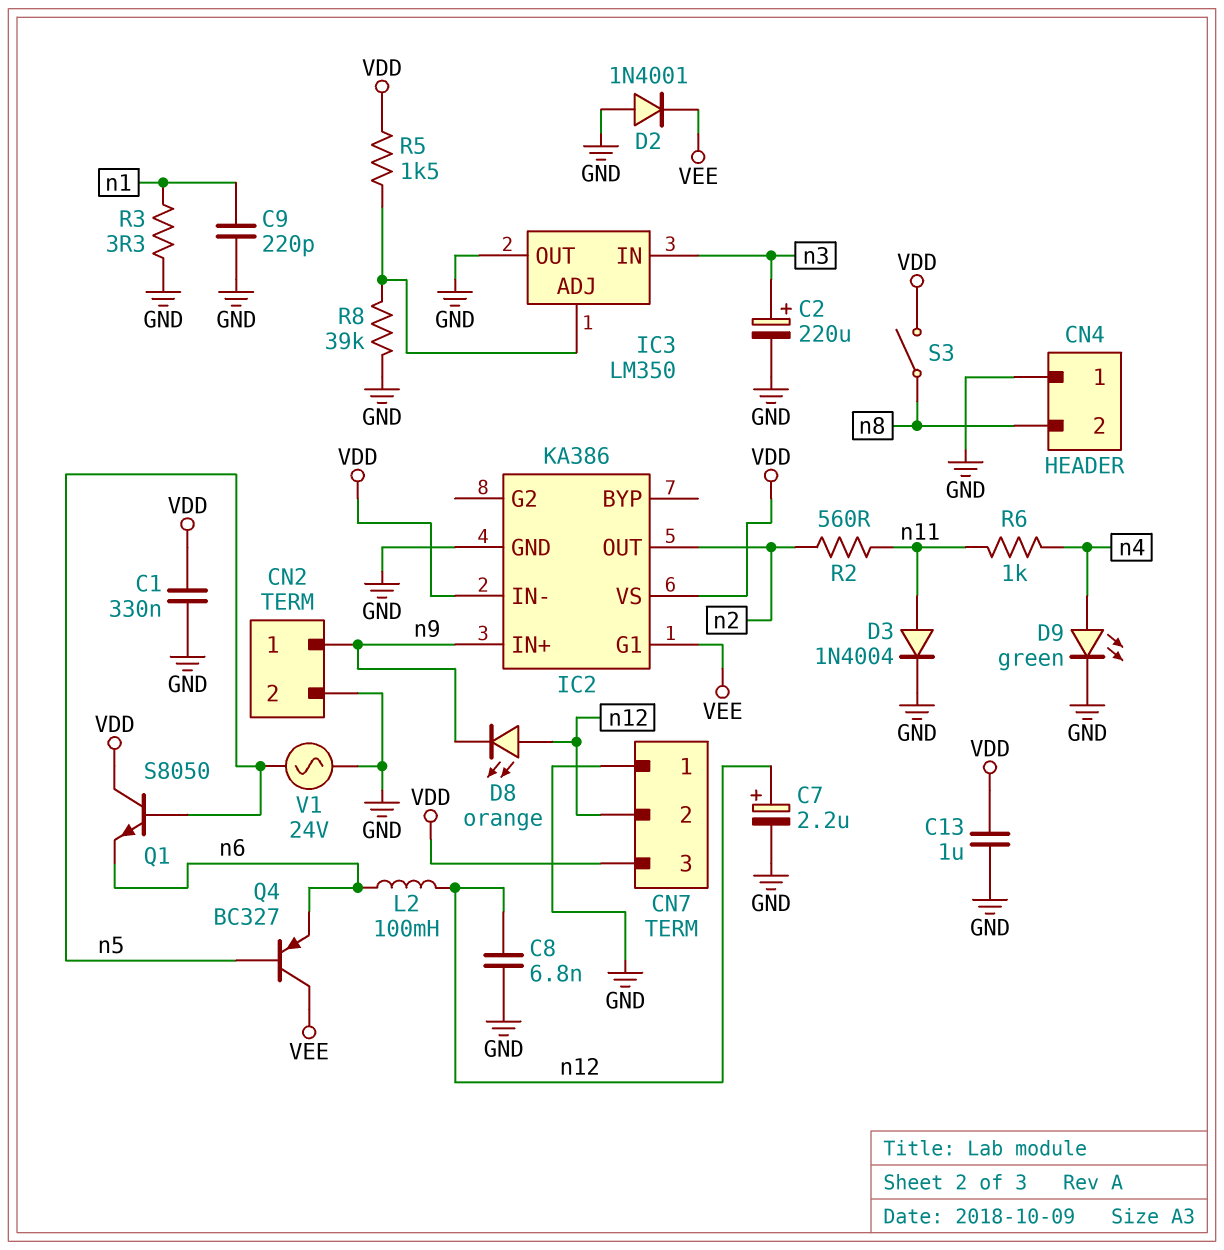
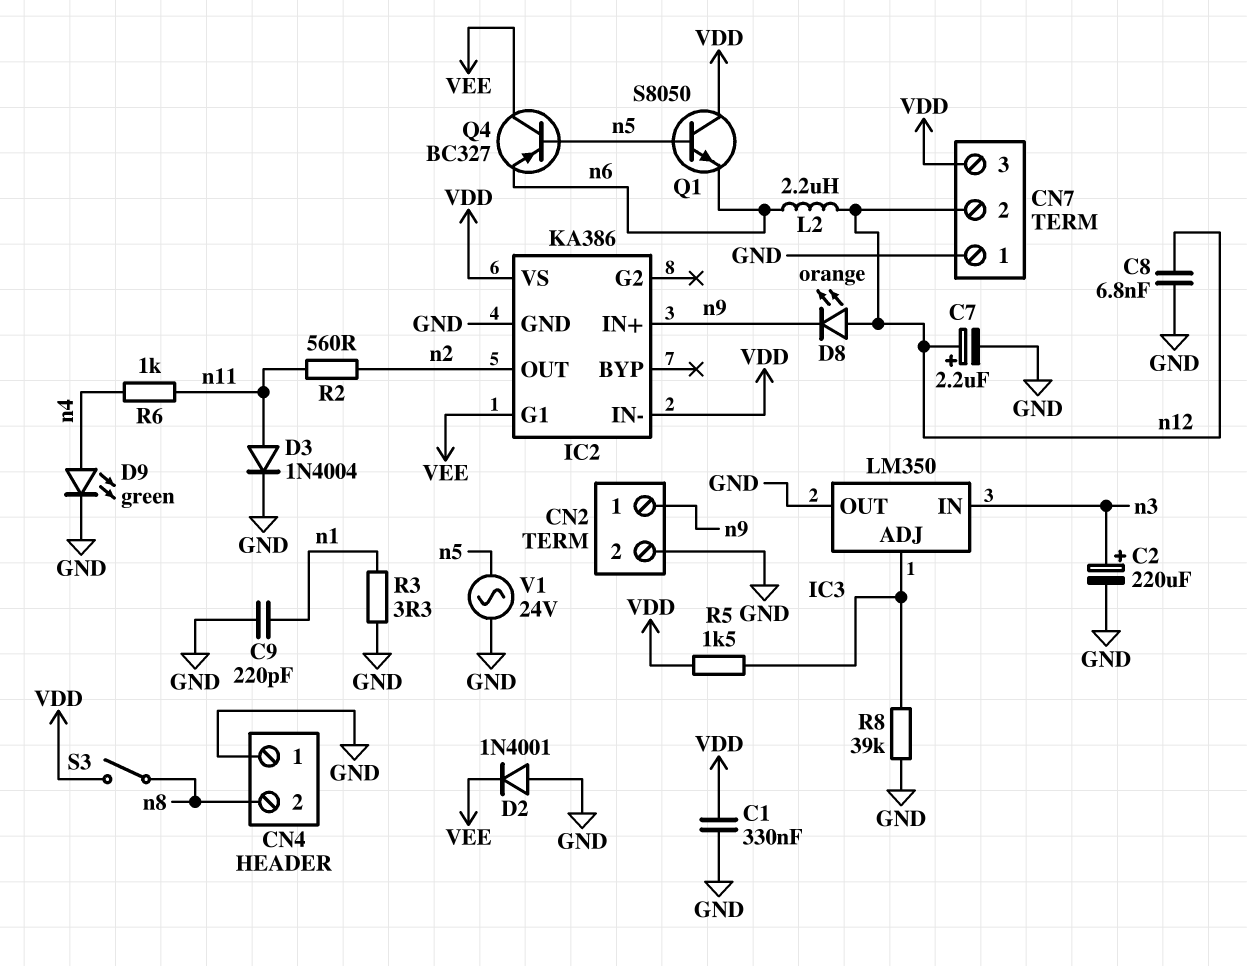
C13: 1uF (GND, VDD) -> none
L2: 100mH (n6, n12) -> 2.2uH (n6, n12)

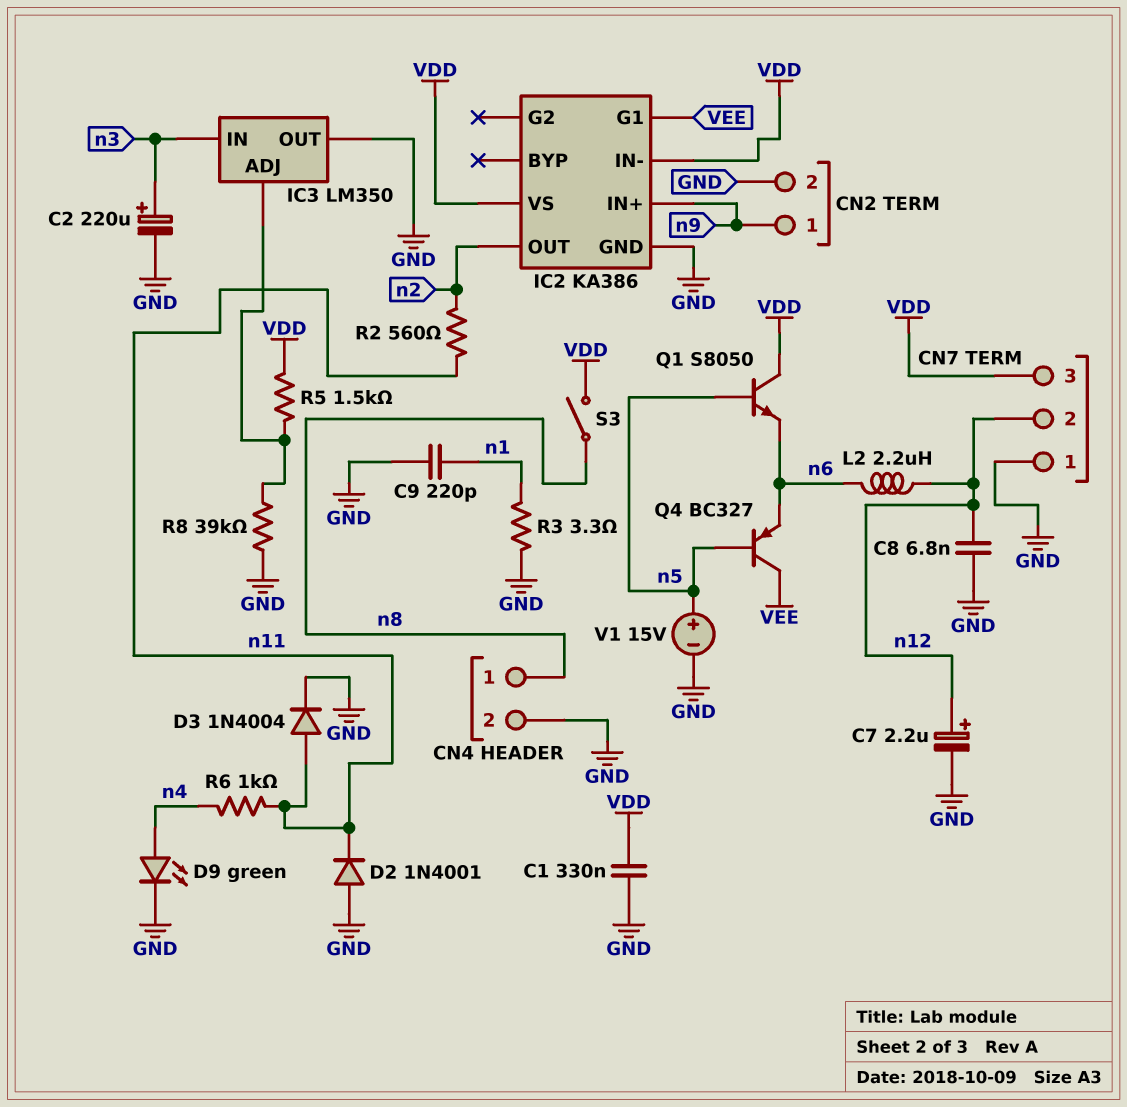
CN4 pin 1: GND -> n8
CN4 pin 2: n8 -> GND
D2: diode 1N4001 (A GND, K VEE) -> diode 1N4001 (A GND, K n11)
D8: LED orange (A n12, K n9) -> none
V1: AC 24V (GND, n5) -> 15V (plus n5, minus GND)

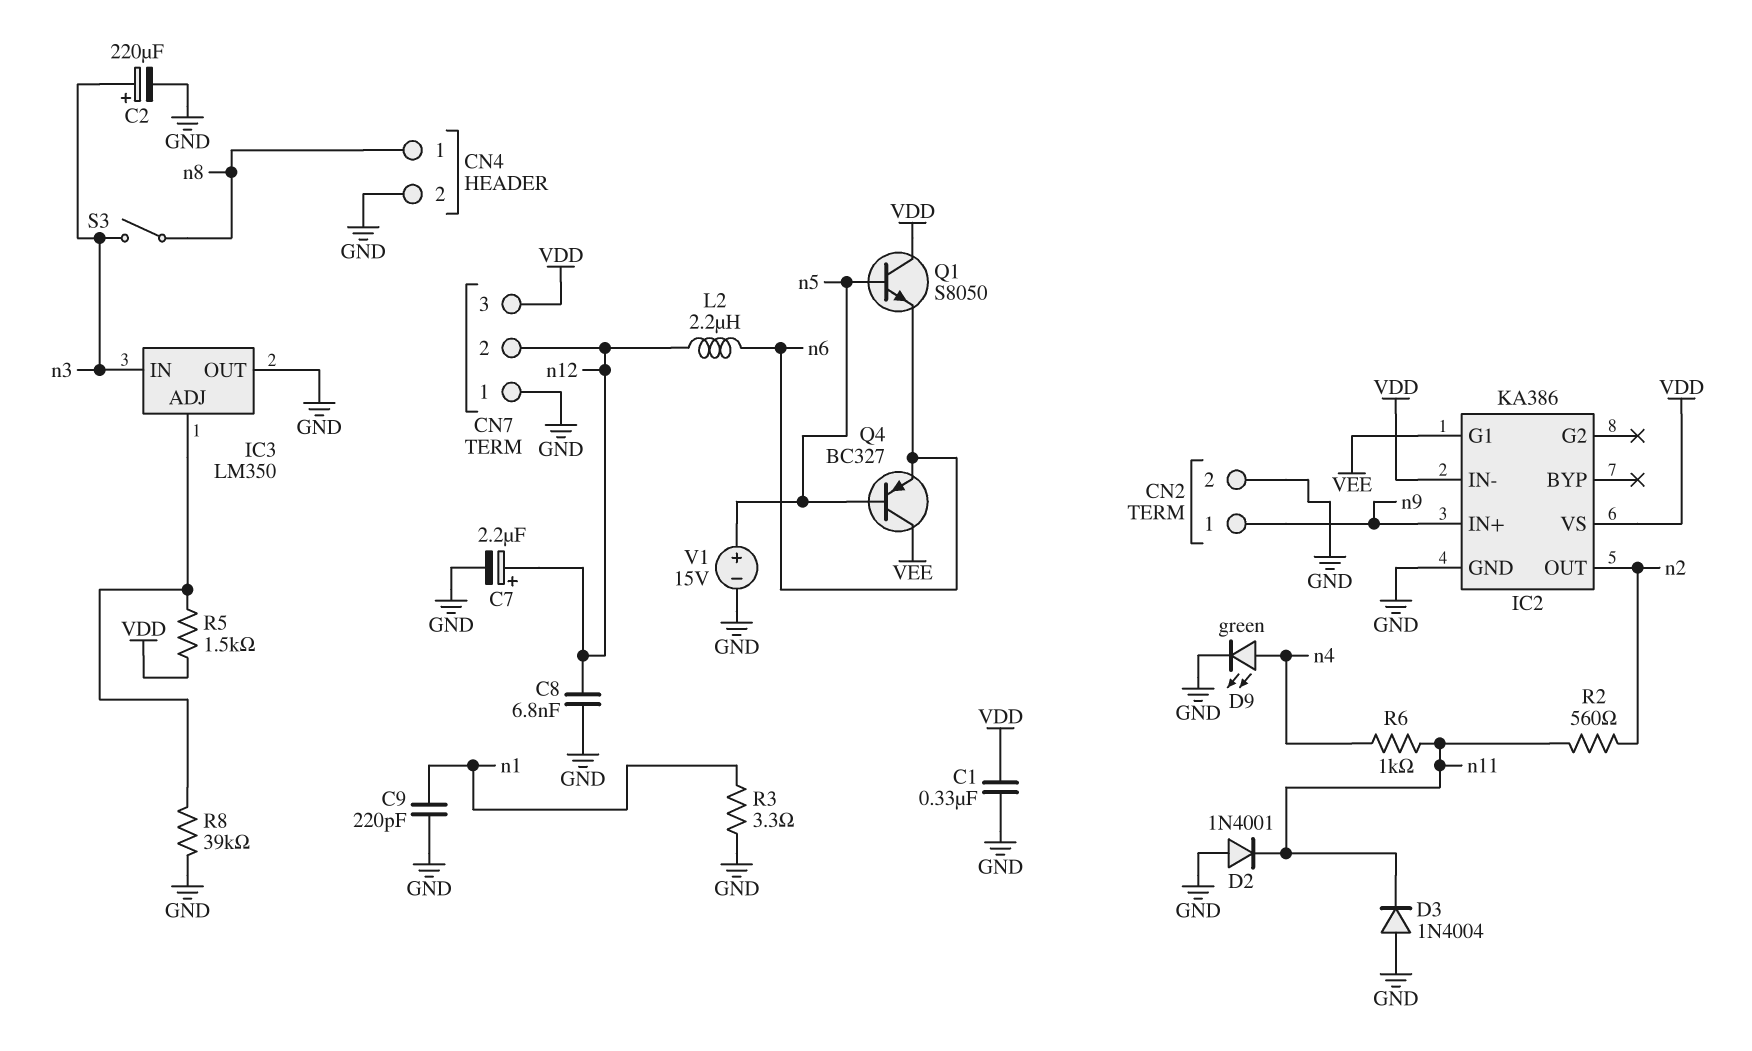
D3: diode 1N4004 (A n11, K GND) -> diode 1N4004 (A GND, K n11)
S3: switch (VDD, n8) -> switch (n3, n8)

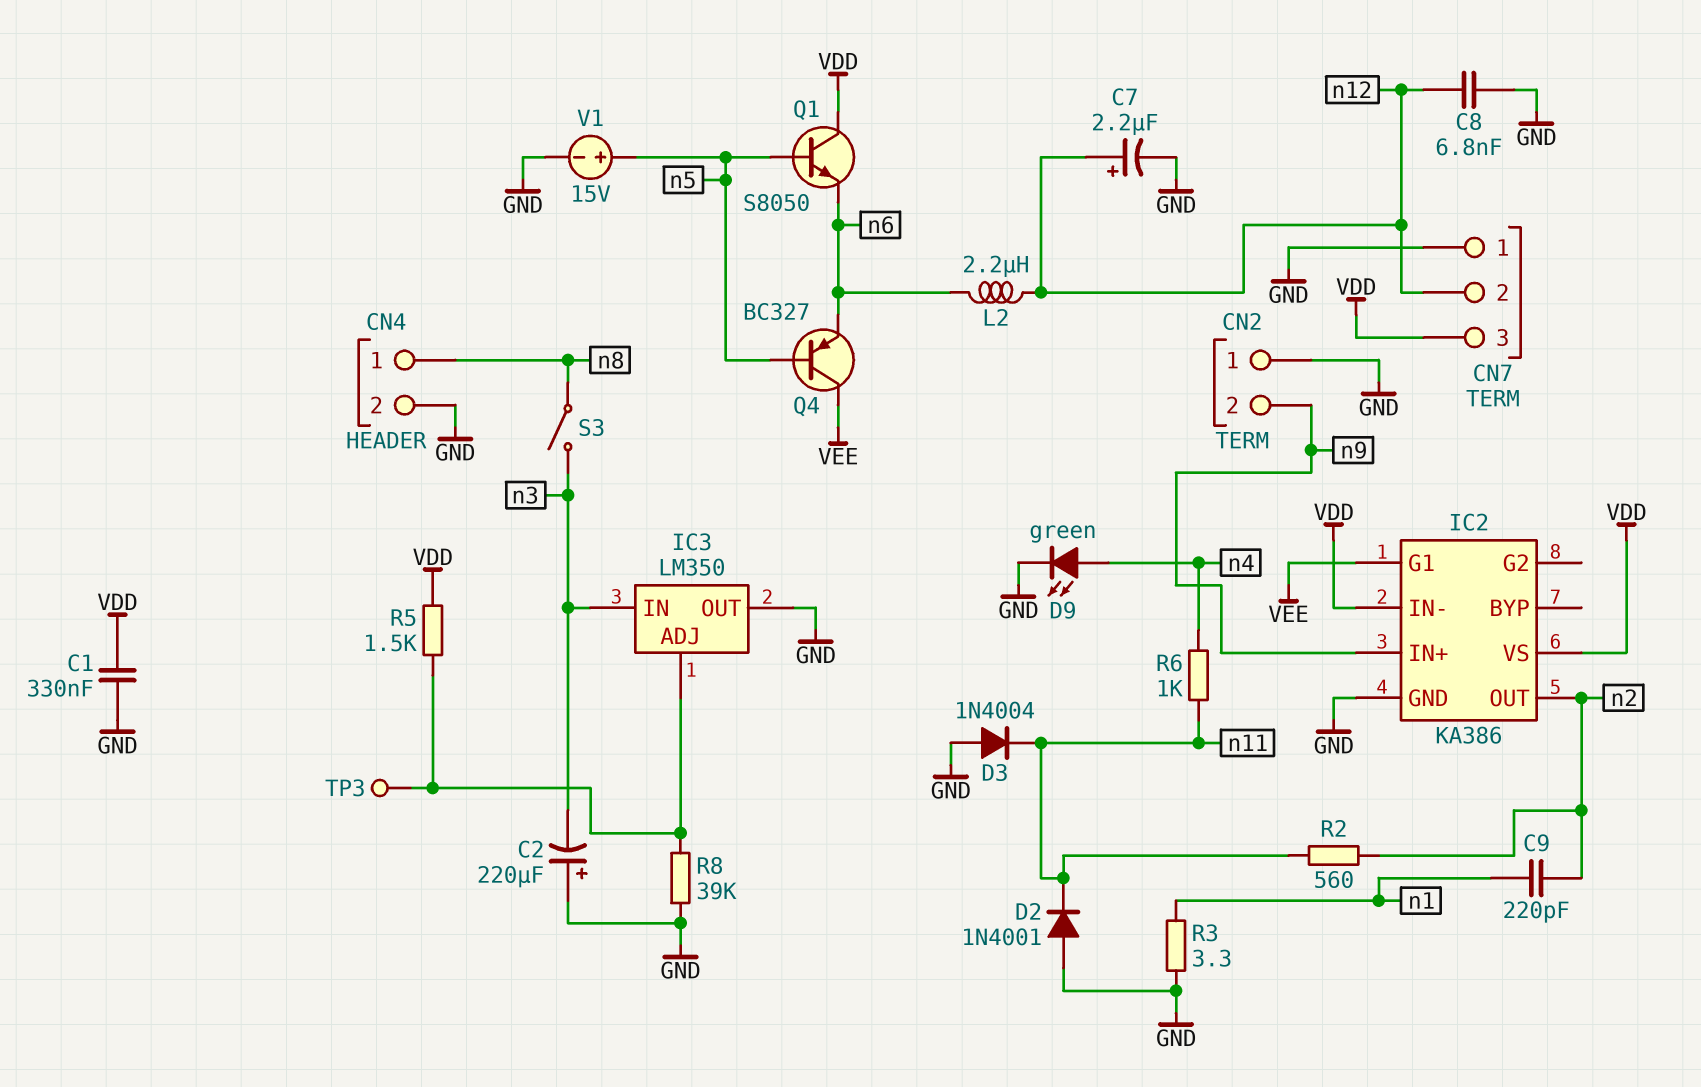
C2: 220uF (plus n3, minus GND) -> 220uF (plus GND, minus n3)
C9: 220pF (GND, n1) -> 220pF (n1, n2)
CN2 pin 1: n9 -> GND
CN2 pin 2: GND -> n9
TP3: none -> test point (IC3/ADJ)

